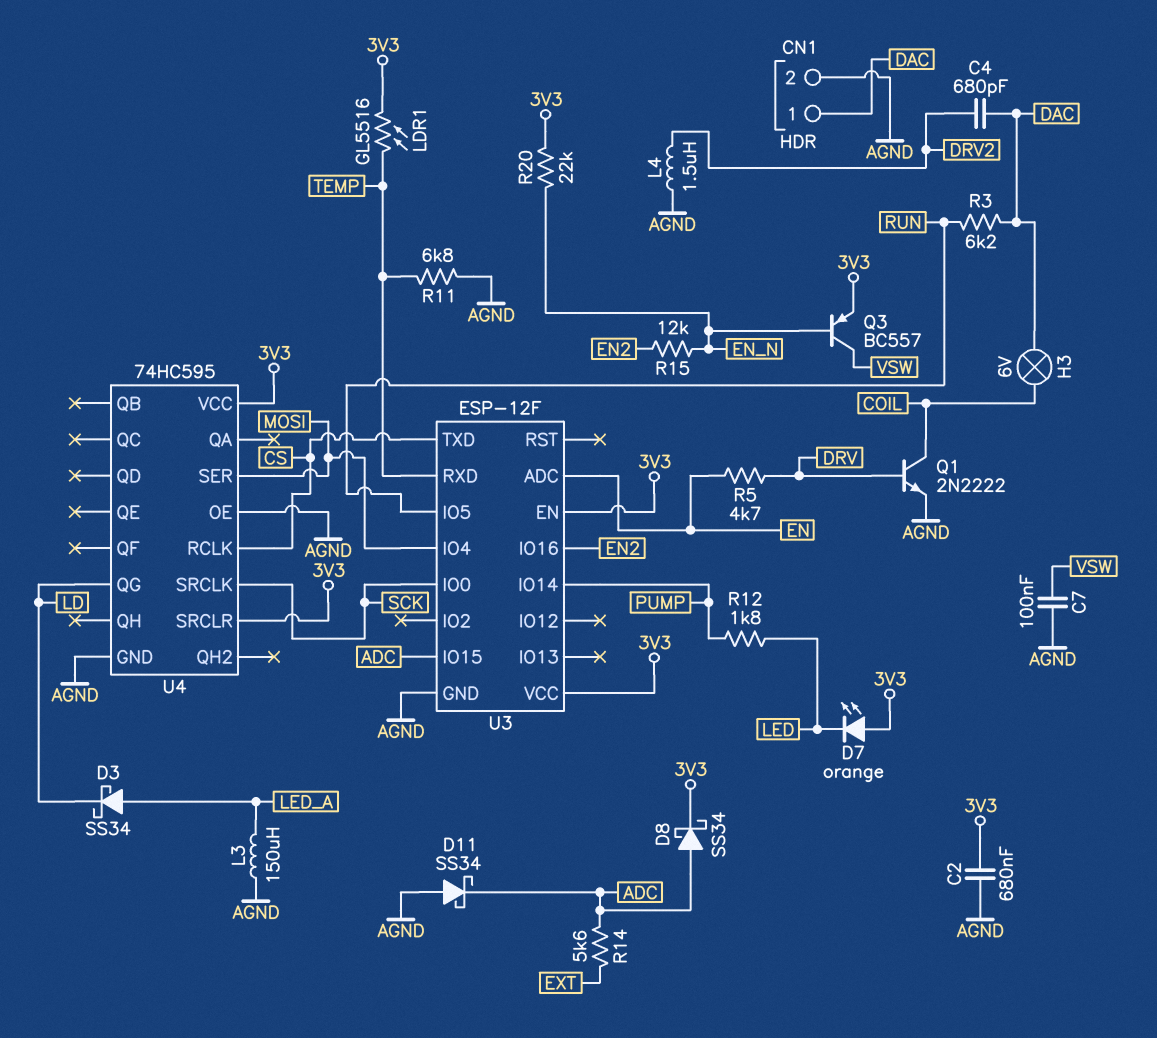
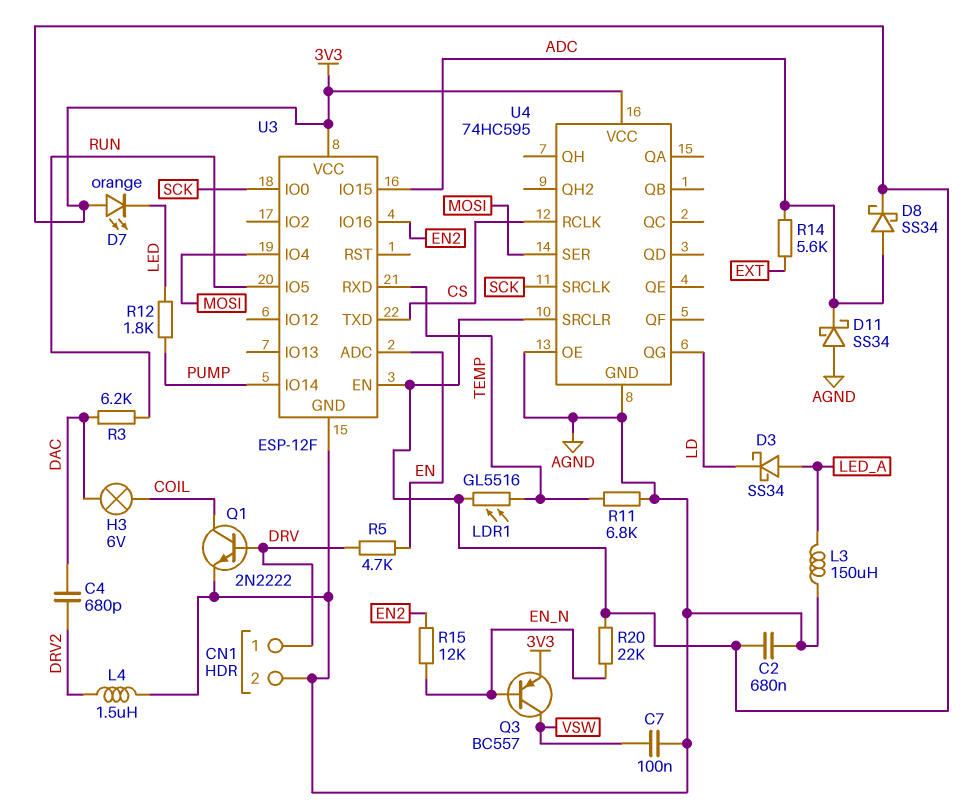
CN1 pin 1: DAC -> DRV

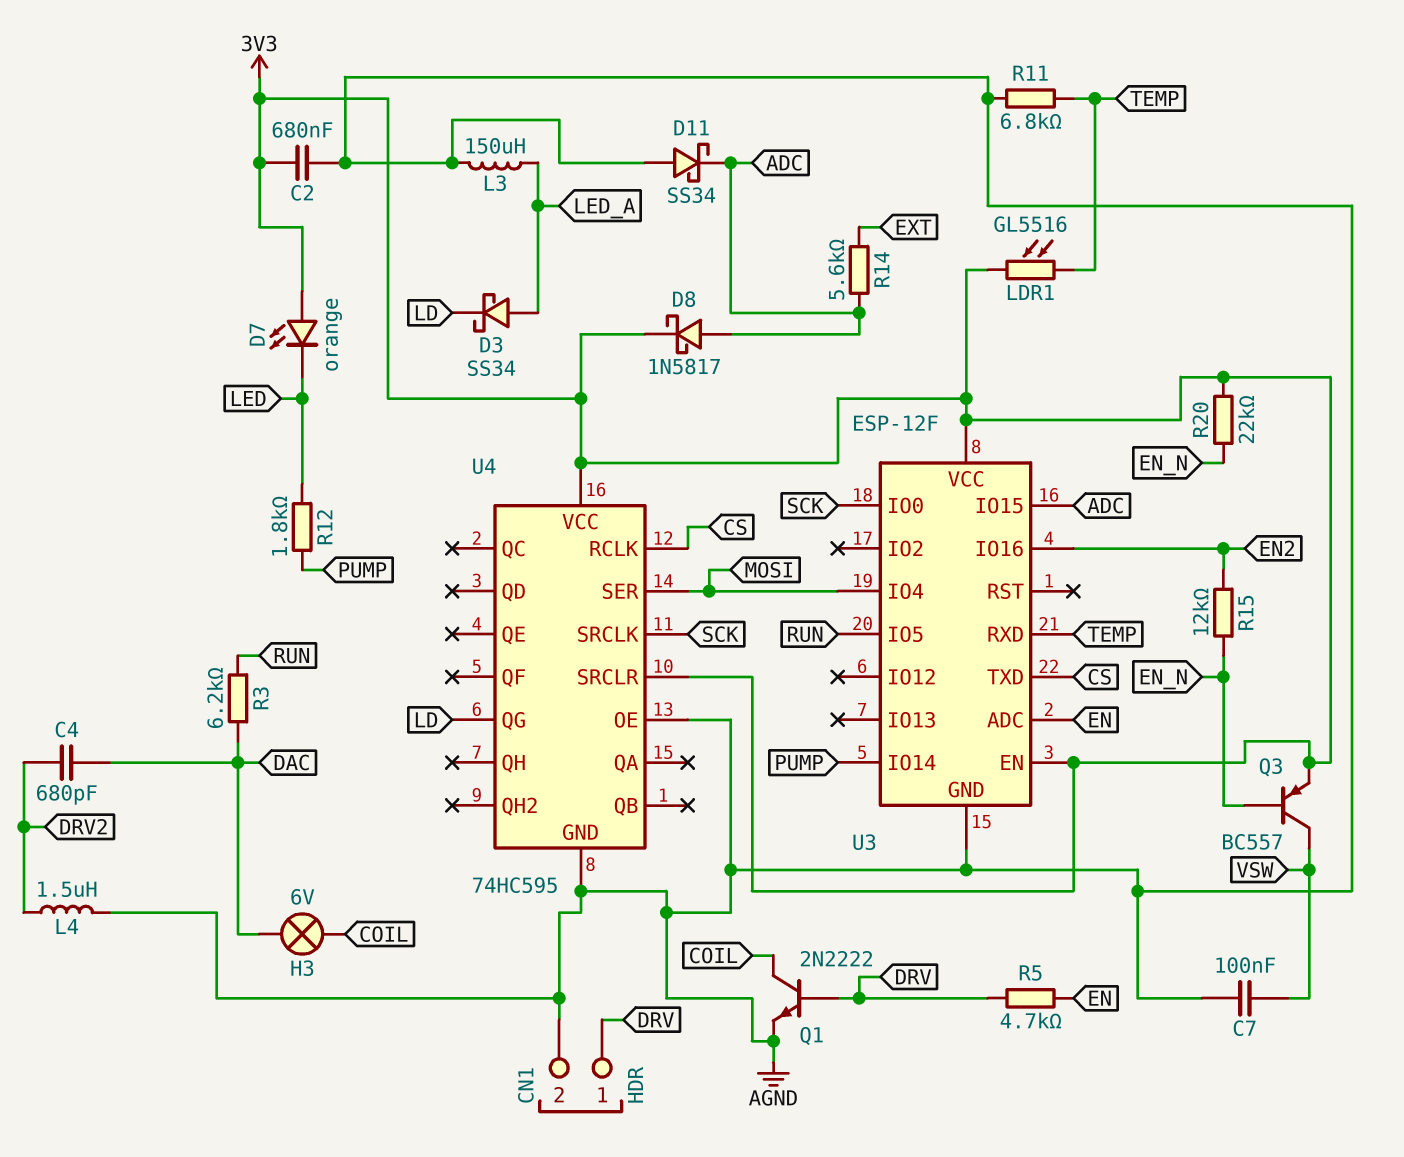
D8: schottky SS34 (A ADC, K 3V3) -> schottky 1N5817 (A ADC, K 3V3)

